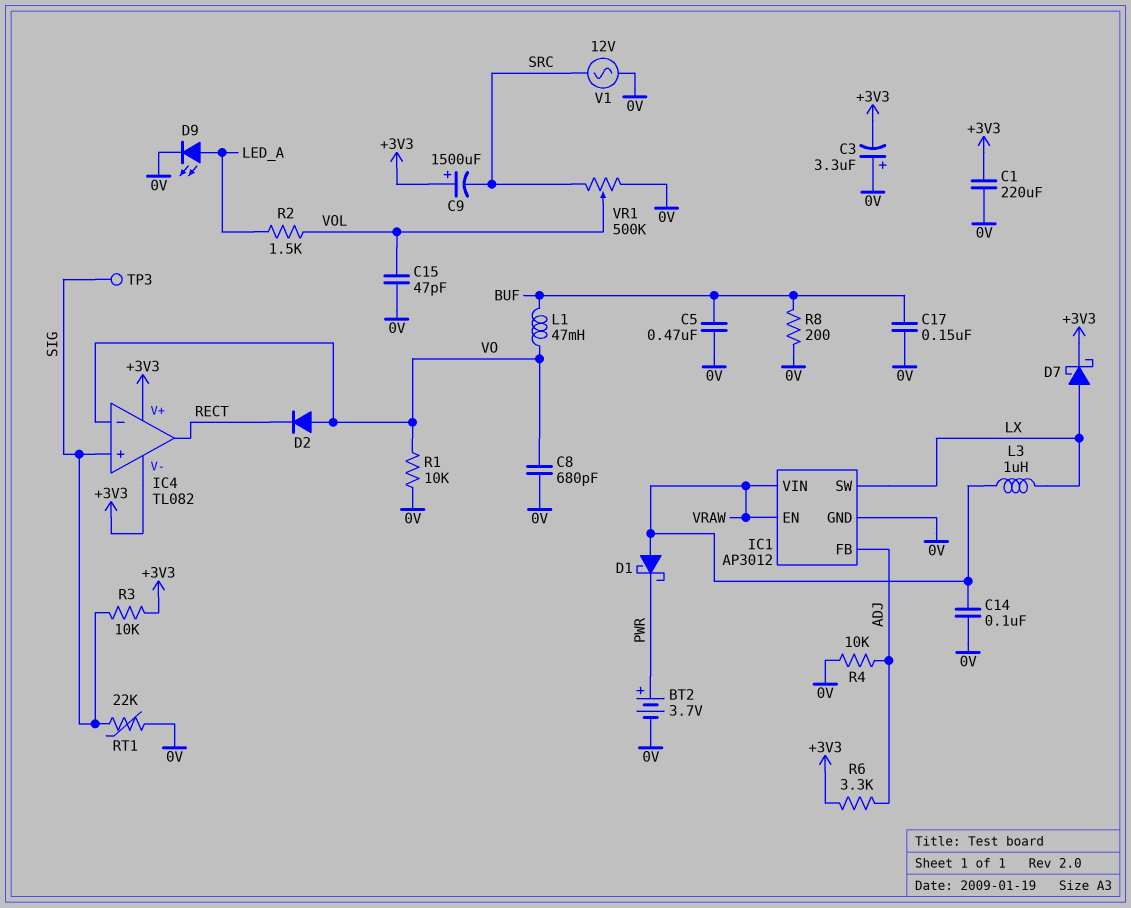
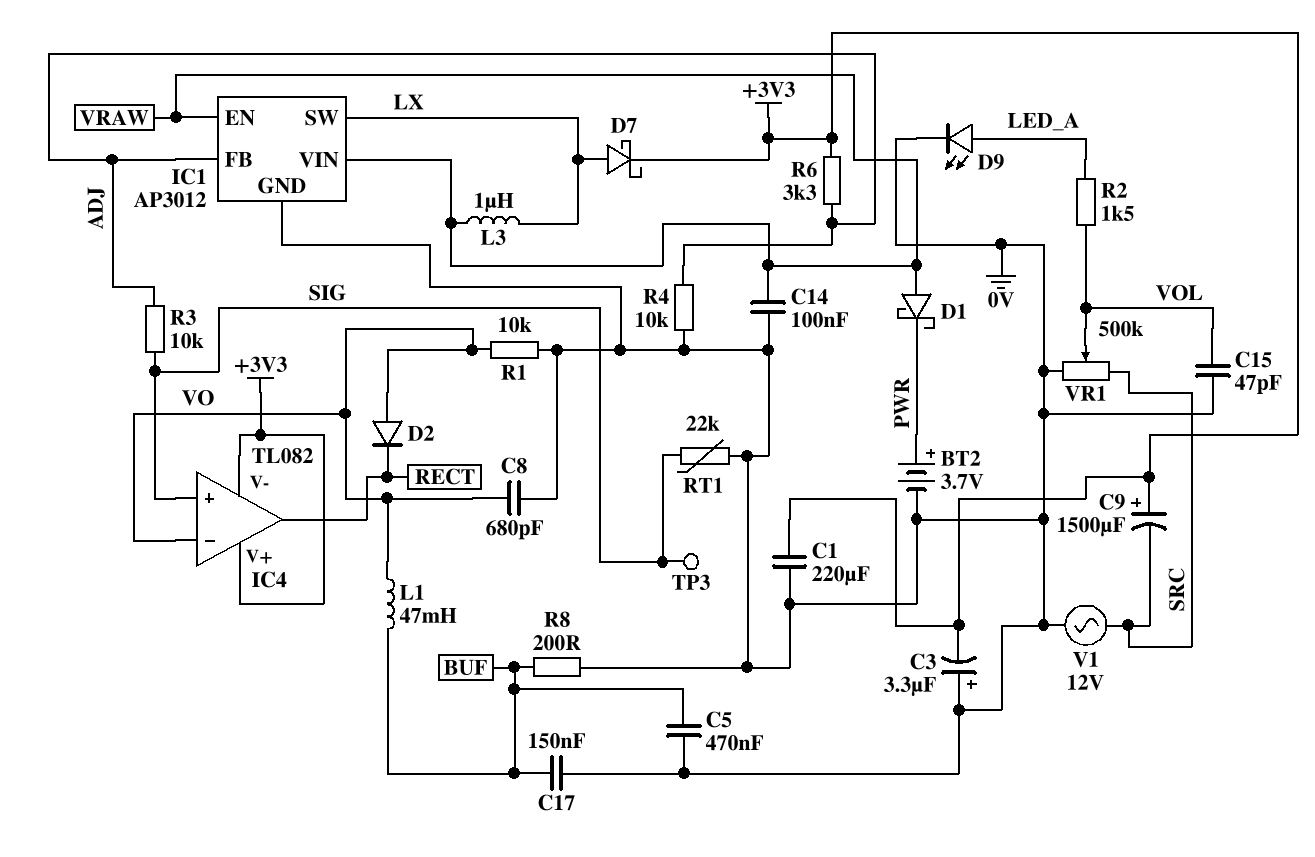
R3: 10k (+3V3, SIG) -> 10k (ADJ, SIG)

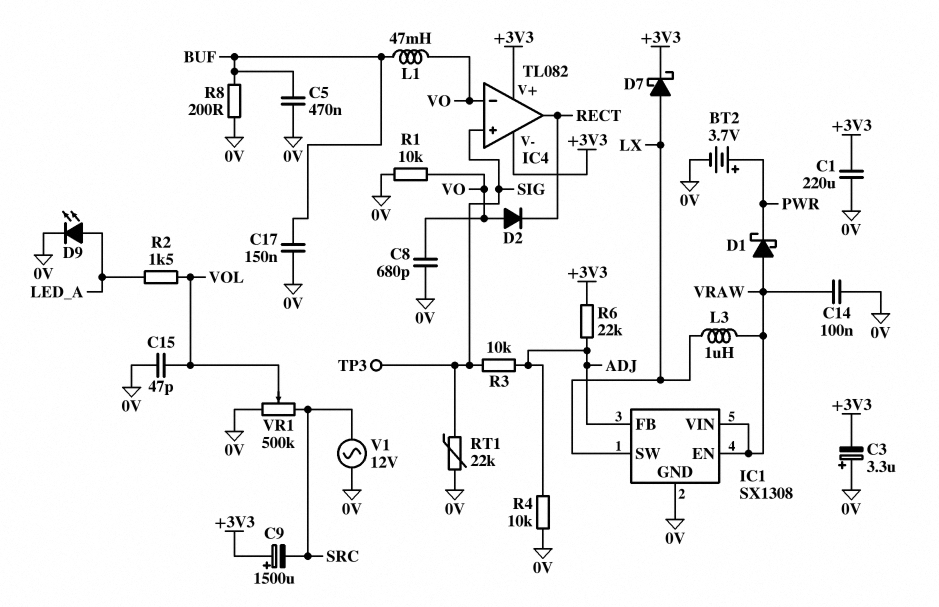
IC1: AP3012 -> SX1308
R6: 3.3k (+3V3, ADJ) -> 22k (+3V3, ADJ)

